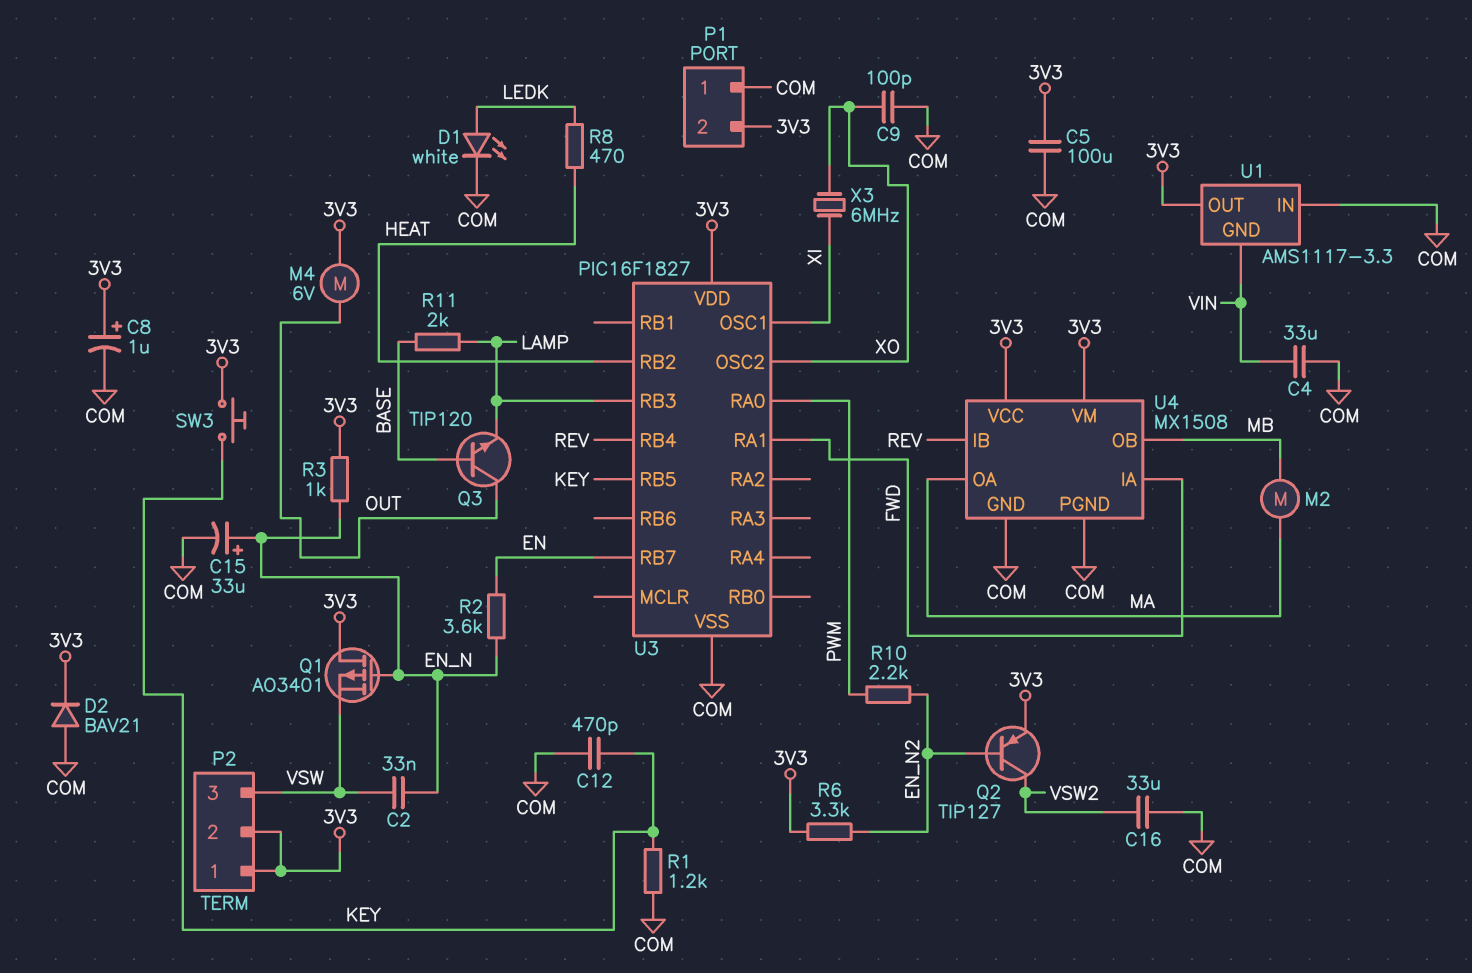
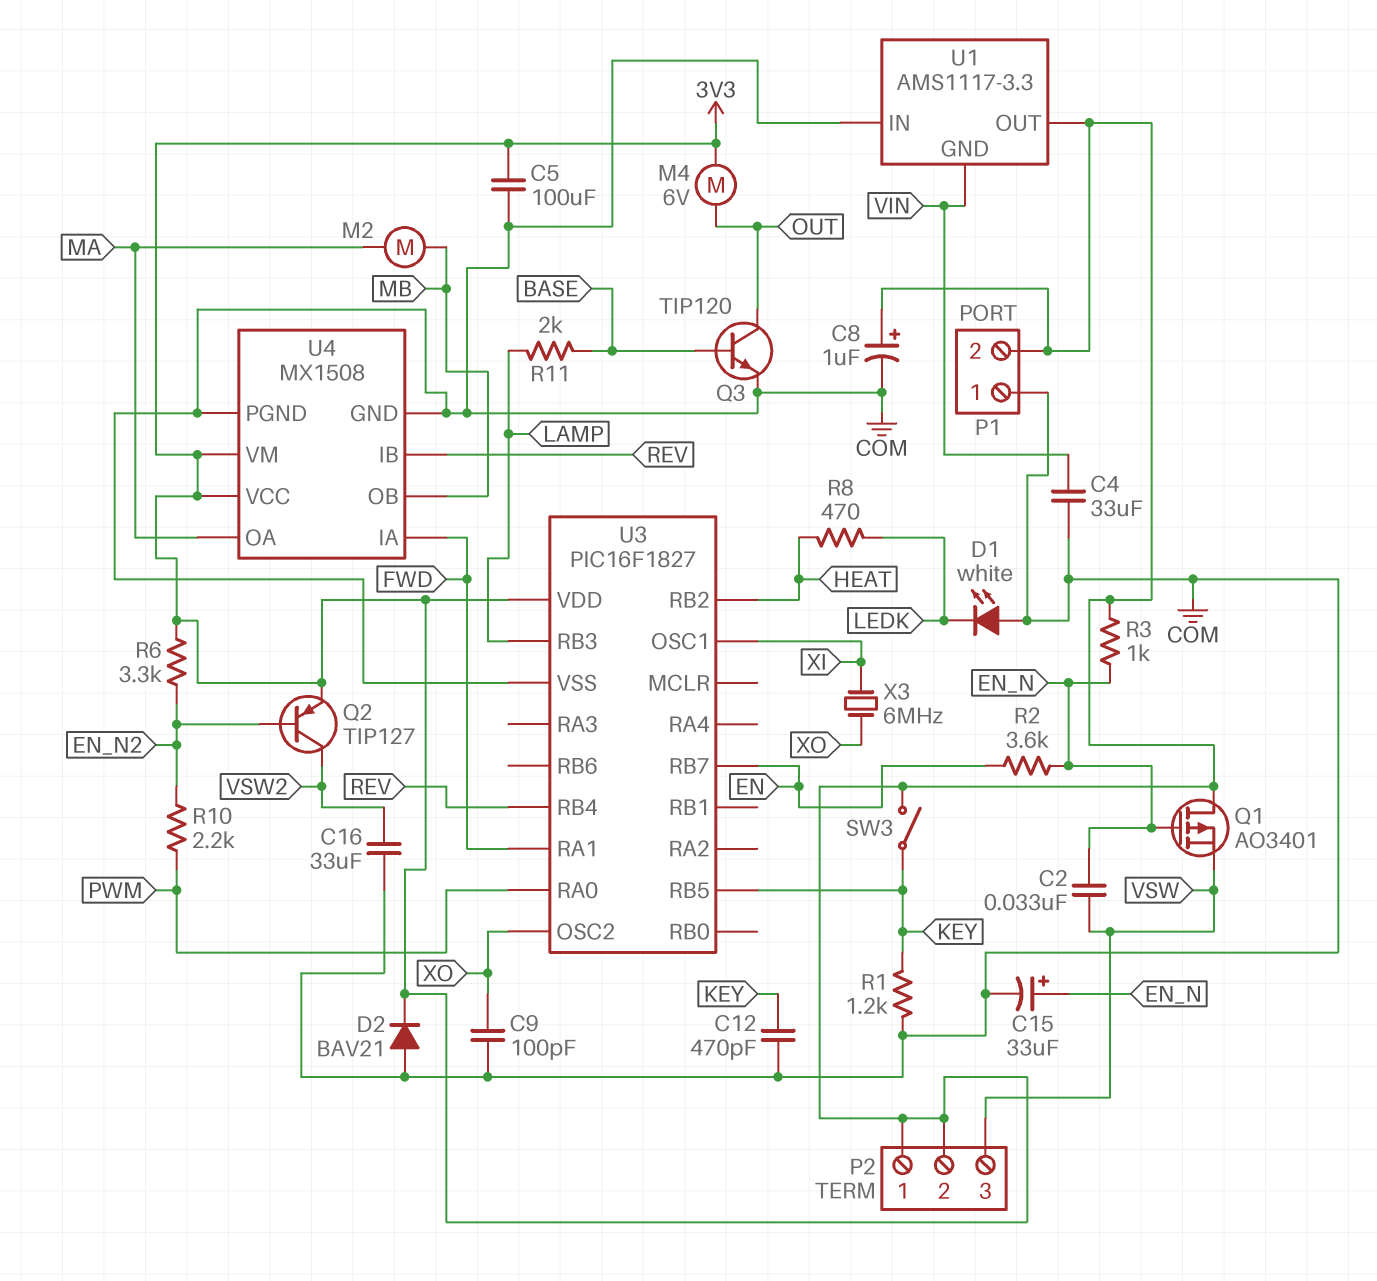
D1: LED white (A LEDK, K COM) -> LED white (A COM, K LEDK)
Q3: NPN TIP120 (B BASE, C OUT, E LAMP) -> NPN TIP120 (B BASE, C OUT, E COM)
SW3: button (3V3, KEY) -> switch (3V3, KEY)

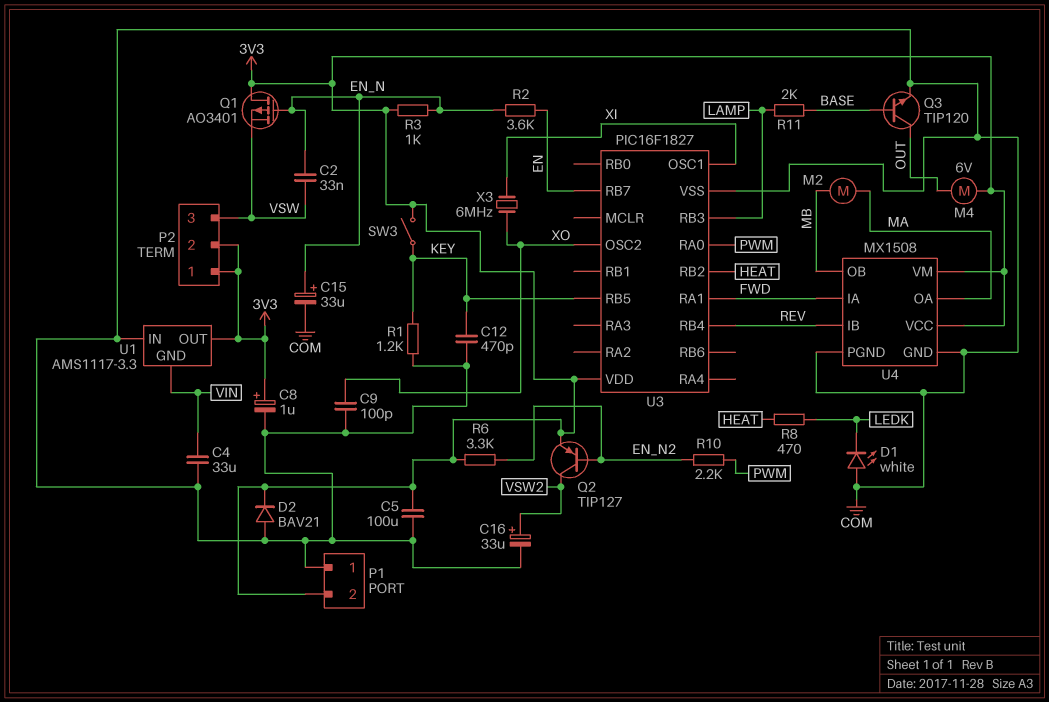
C16: 33uF (COM, VSW2) -> 33uF (plus VSW2, minus COM)

